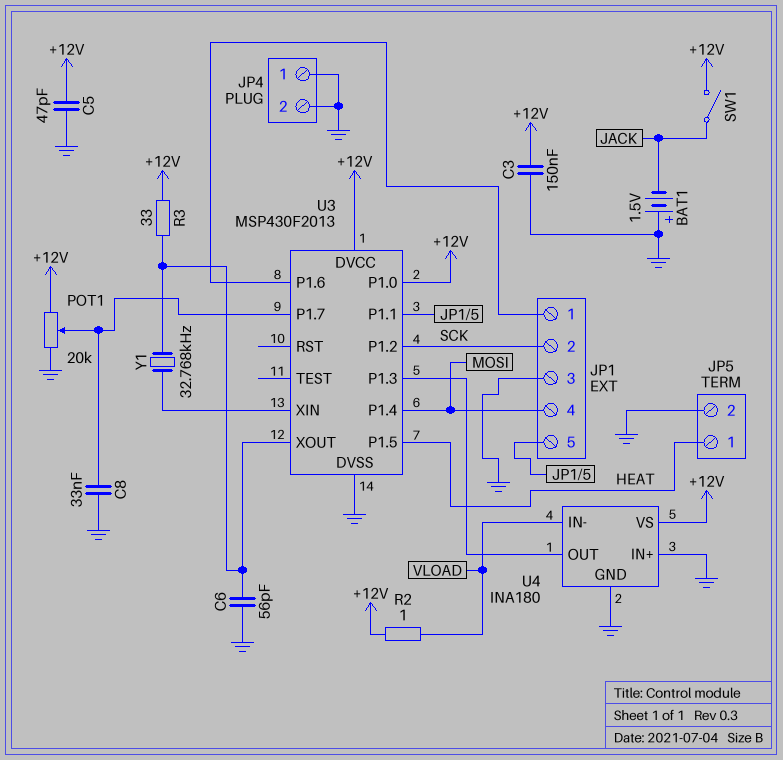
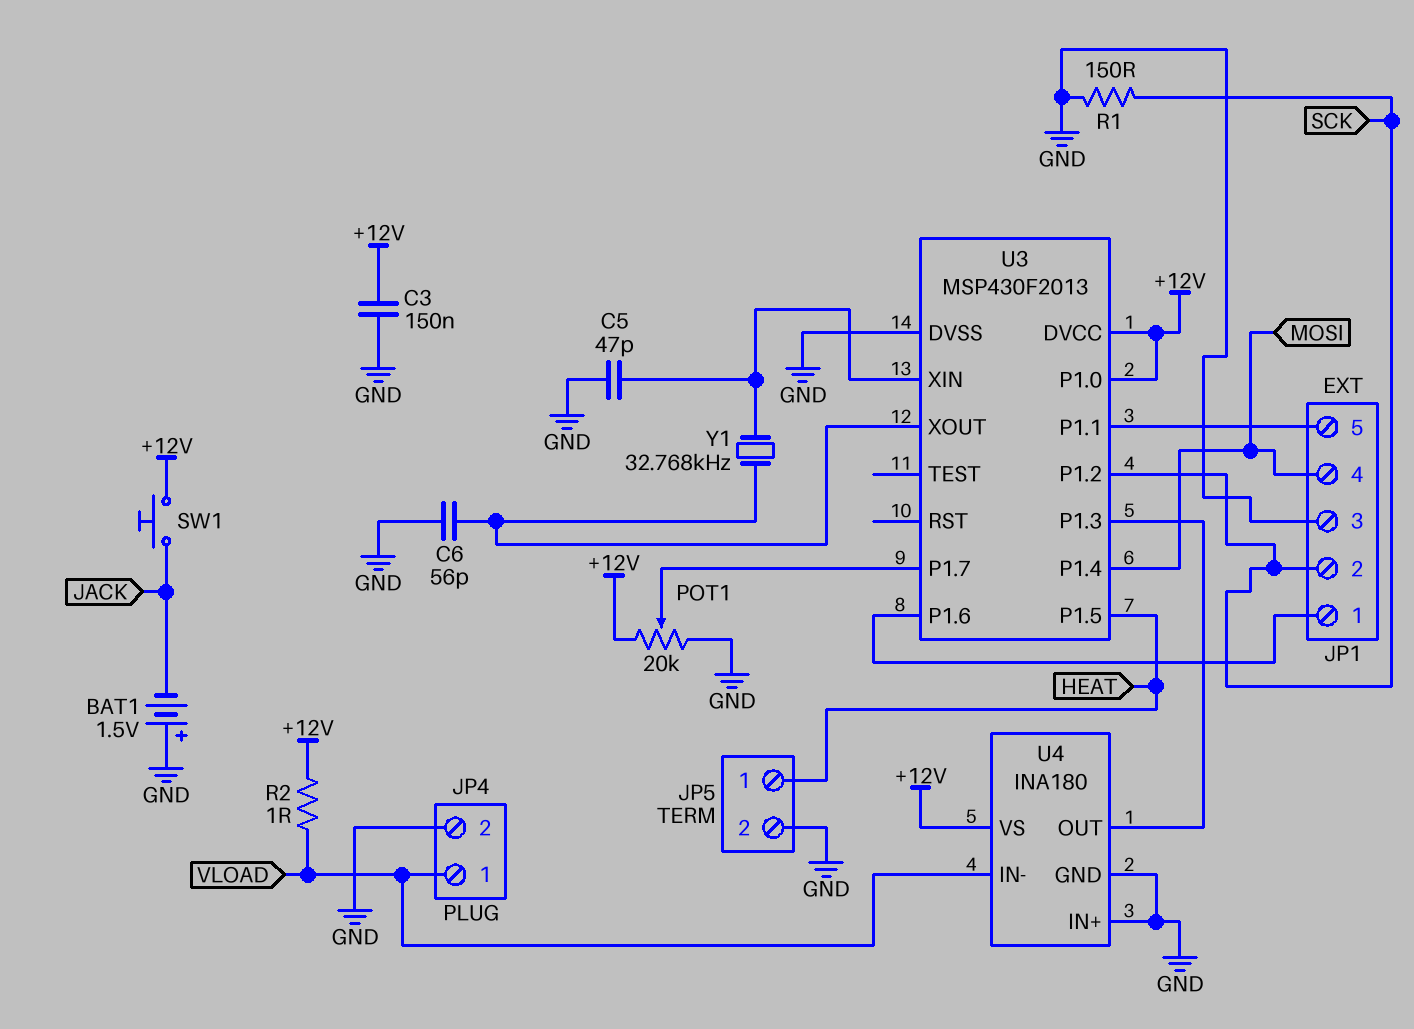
C5: 47pF (+12V, GND) -> 47pF (GND, U3/XIN)
C8: 33nF (GND, U3/P1.7) -> none
JP4 pin 1: GND -> VLOAD
R1: none -> 150 (GND, SCK)
R3: 33 (+12V, U3/XOUT) -> none
SW1: switch (+12V, JACK) -> button (+12V, JACK)

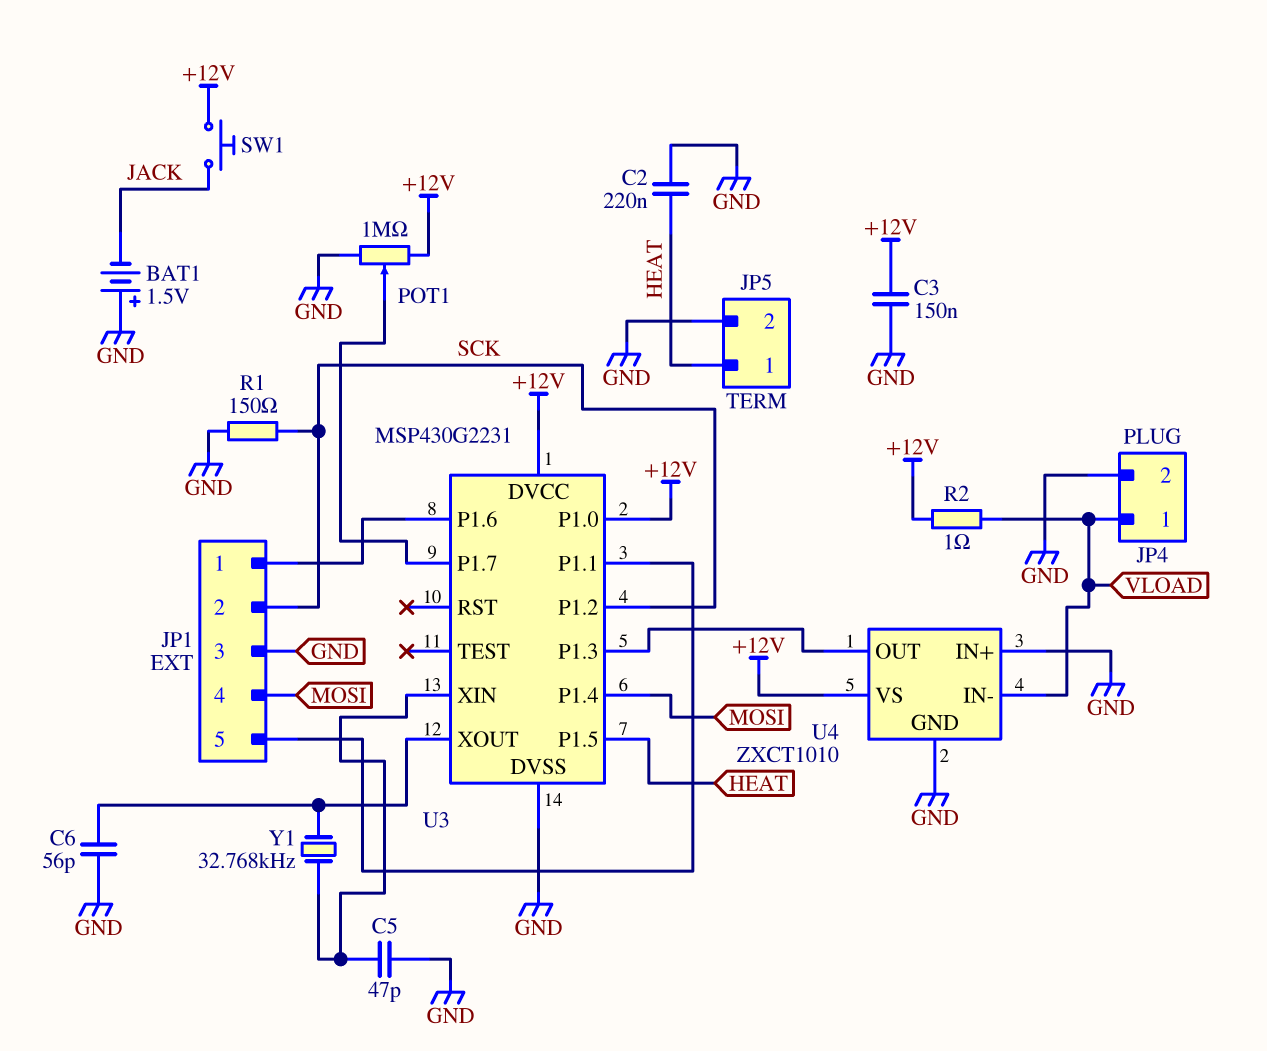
C2: none -> 220nF (GND, HEAT)
POT1: 20k (+12V, GND, wiper U3/P1.7) -> 1M (+12V, GND, wiper U3/P1.7)
U3: MSP430F2013 -> MSP430G2231
U4: INA180 -> ZXCT1010

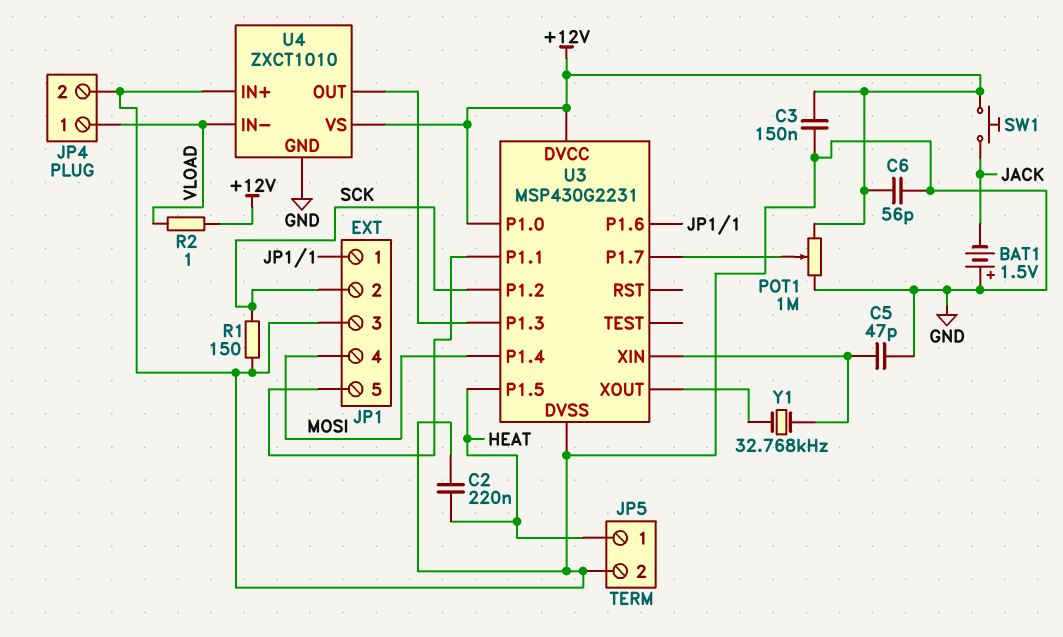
C6: 56pF (GND, U3/XOUT) -> 56pF (+12V, GND)

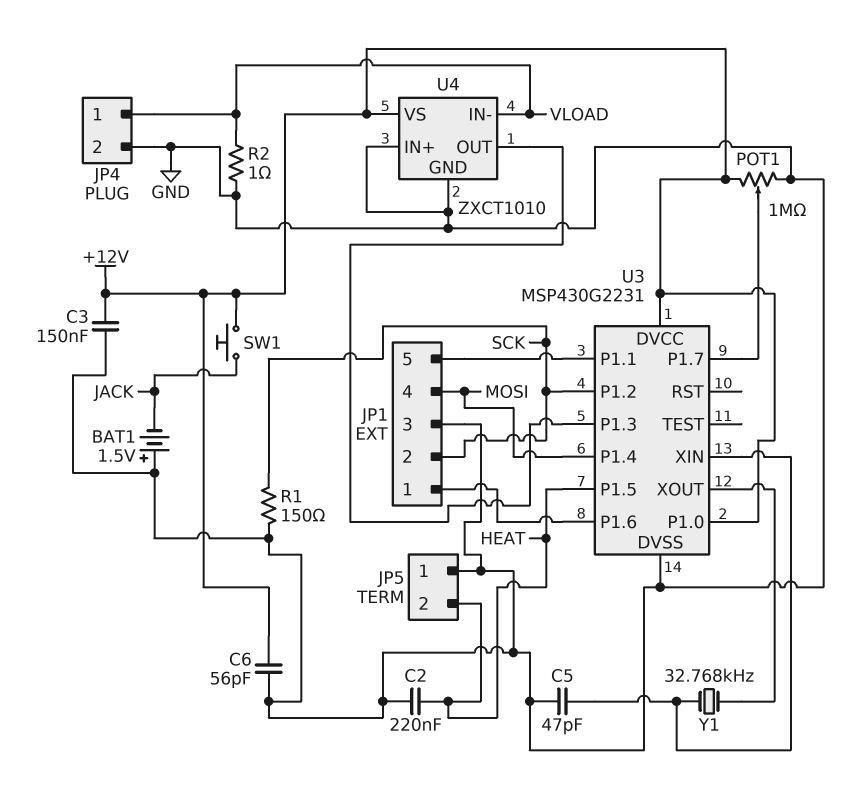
JP5 pin 1: HEAT -> GND
JP5 pin 2: GND -> HEAT
R2: 1 (+12V, VLOAD) -> 1 (GND, VLOAD)

